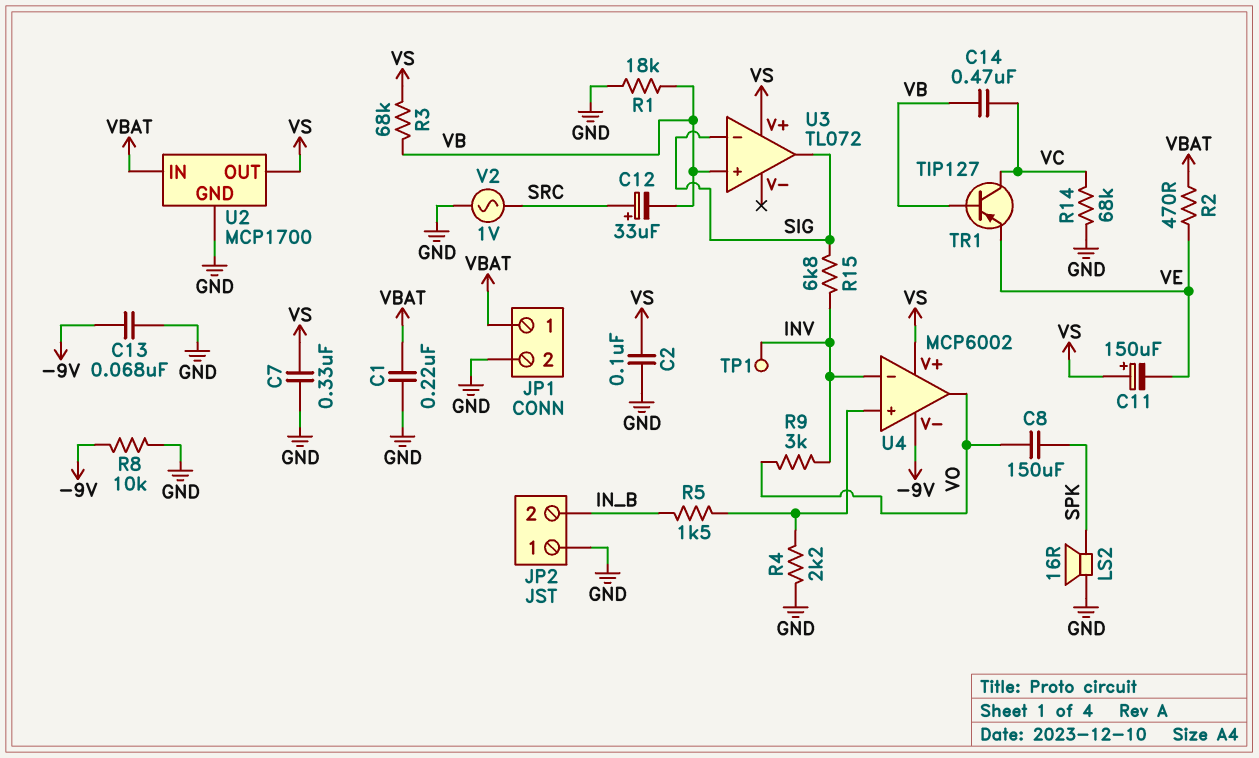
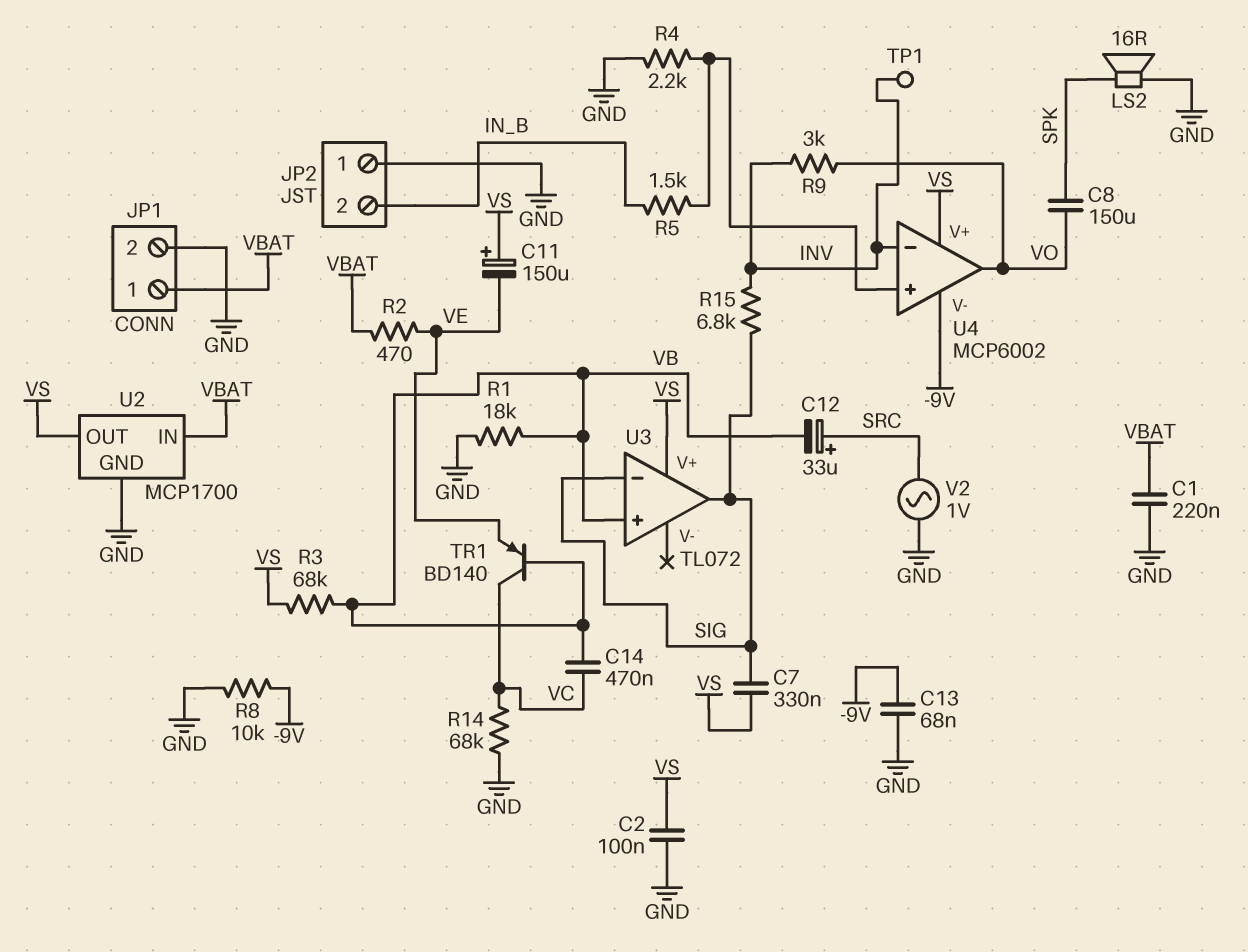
C7: 330nF (GND, VS) -> 330nF (SIG, VS)
TR1: PNP TIP127 (B VB, C VC, E VE) -> PNP BD140 (B VB, C VC, E VE)

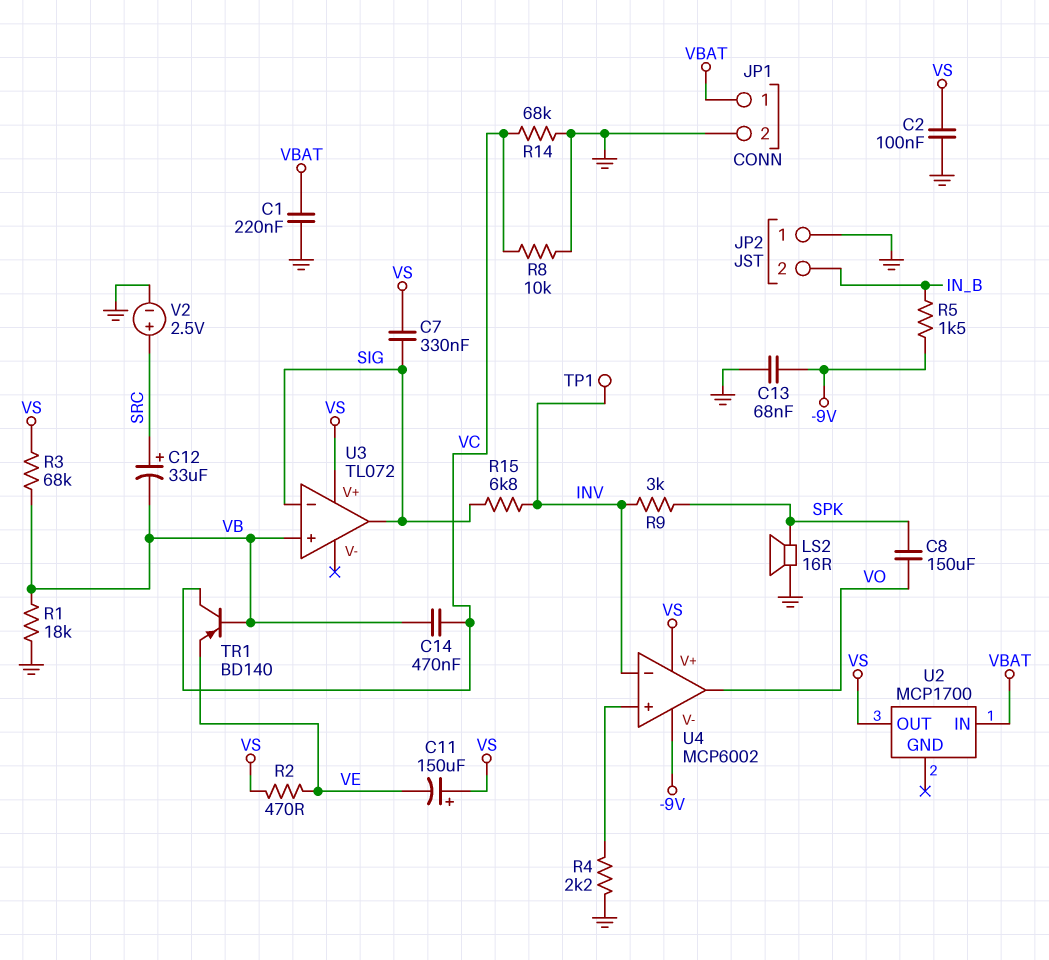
R2: 470 (VBAT, VE) -> 470 (VE, VS)
R5: 1.5k (IN_B, U4/in+) -> 1.5k (-9V, IN_B)
R8: 10k (-9V, GND) -> 10k (GND, VC)
R9: 3k (INV, VO) -> 3k (INV, SPK)
U2 pin GND: GND -> none
V2: AC 1V (GND, SRC) -> 2.5V (plus SRC, minus GND)

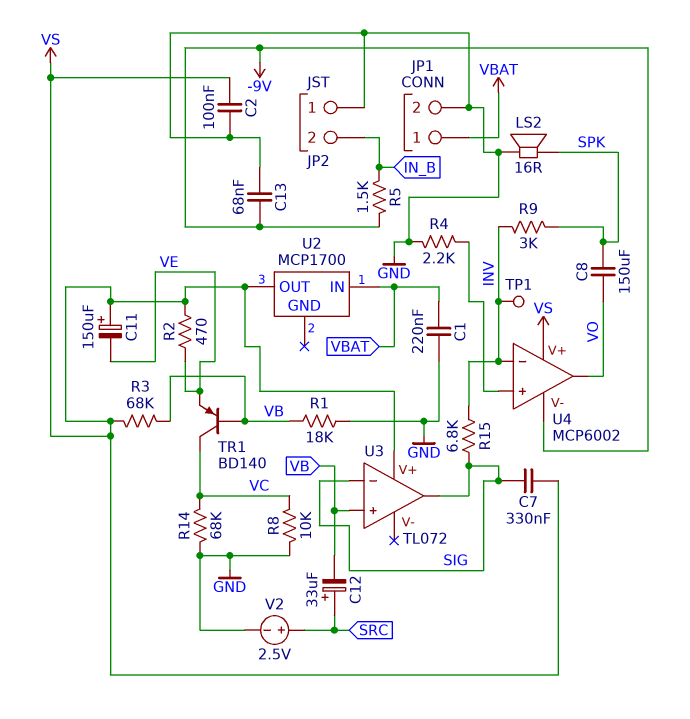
C14: 470nF (VB, VC) -> none

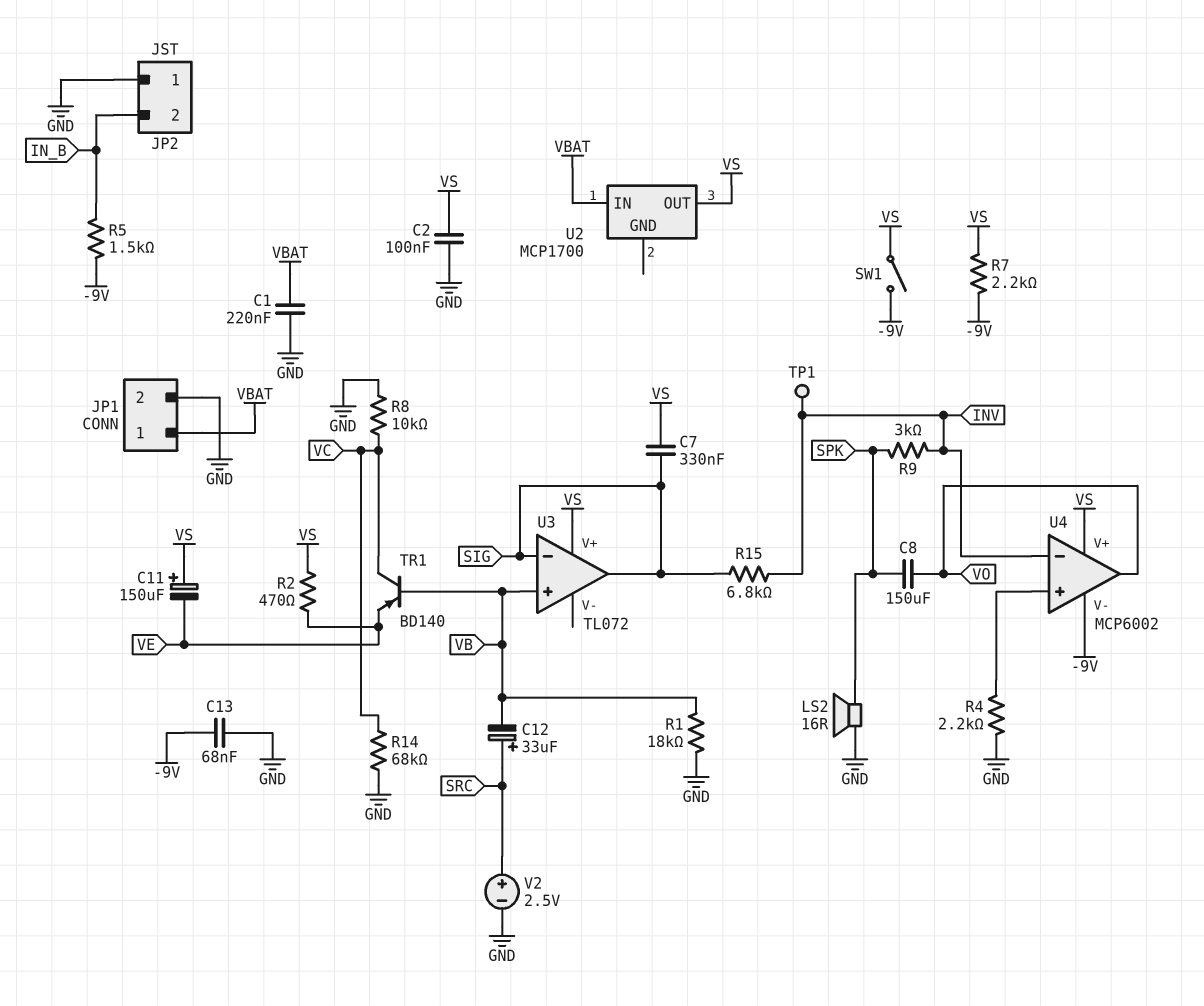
R3: 68k (VB, VS) -> none
R7: none -> 2.2k (-9V, VS)
SW1: none -> switch (-9V, VS)

